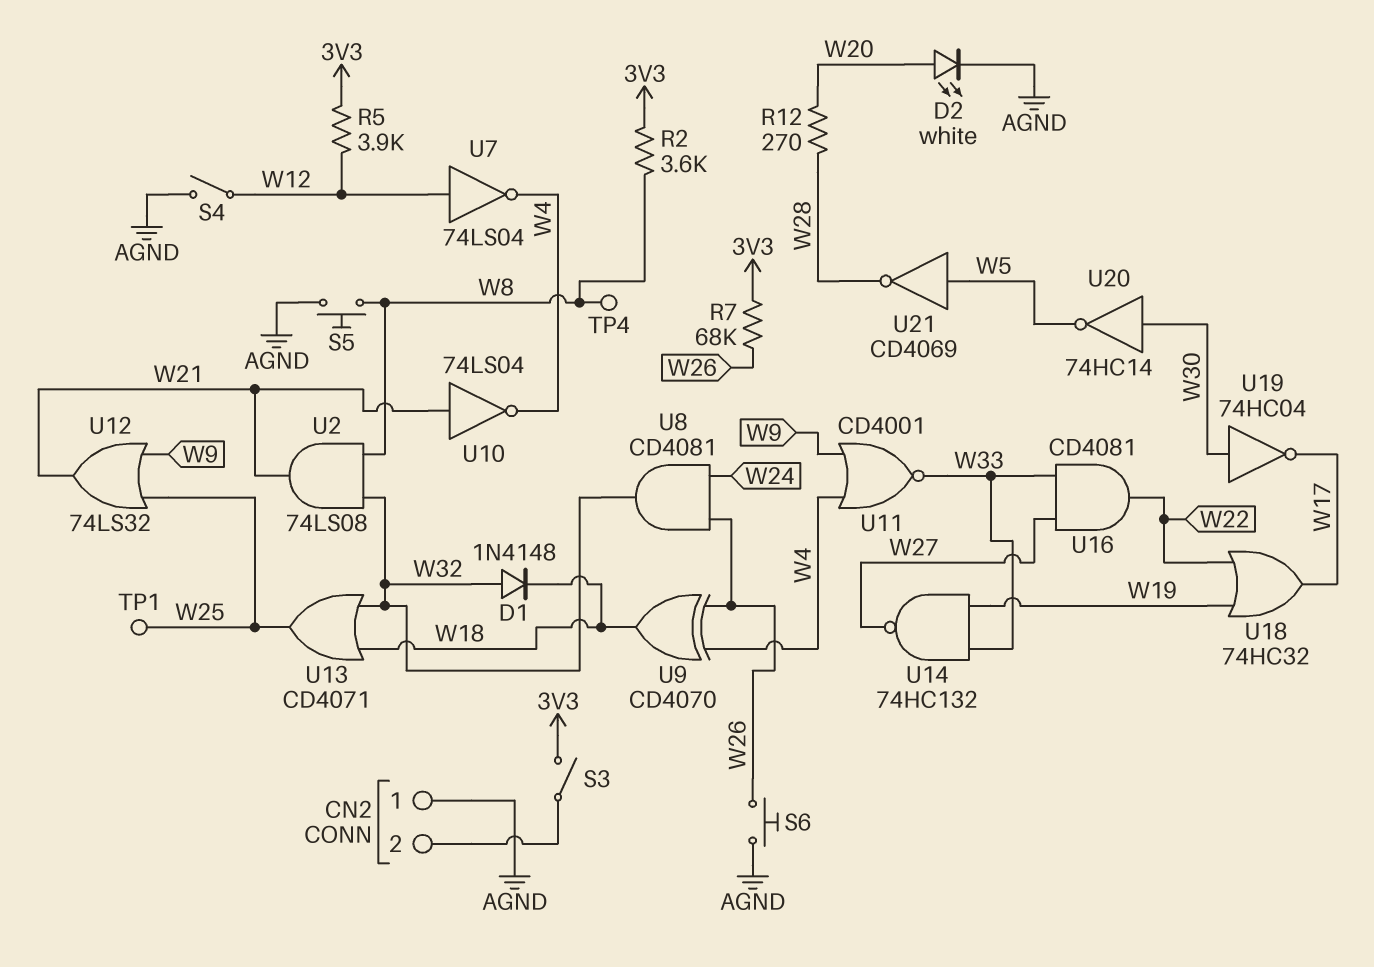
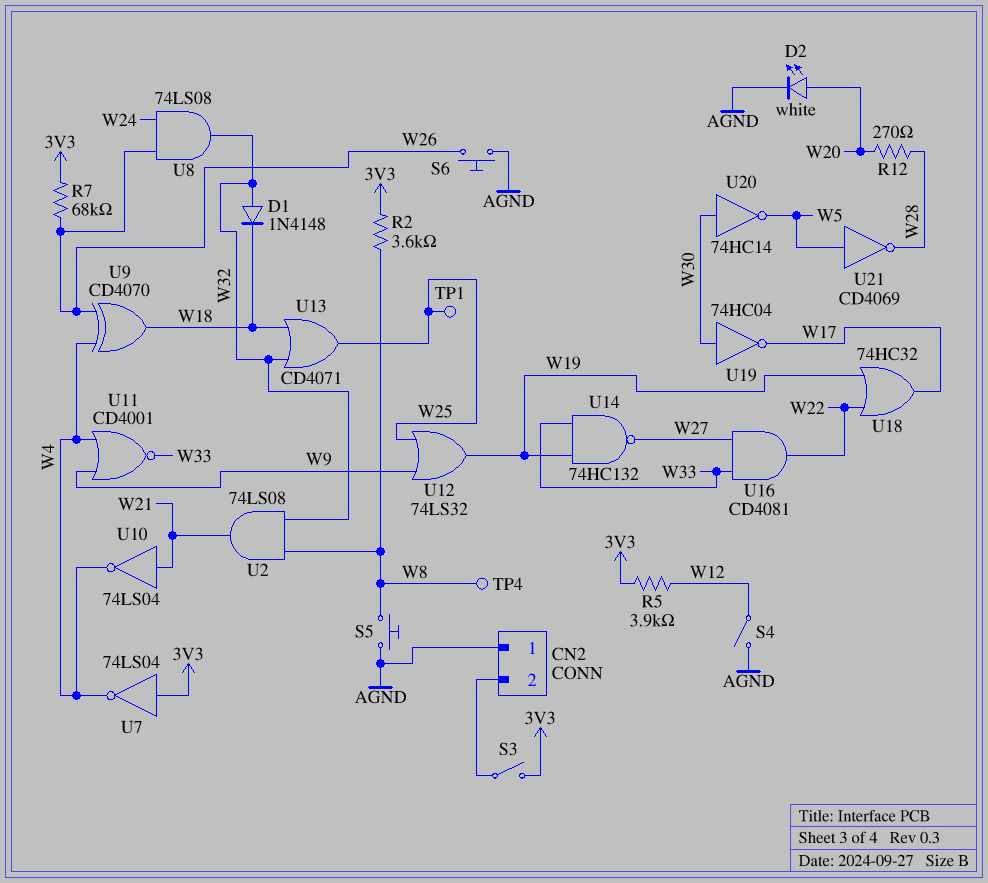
U7: NOT 74LS04 (in W12, out W4) -> NOT 74LS04 (in 3V3, out W4)
U8: AND CD4081 (in W24, in W26, out W32) -> AND 74LS08 (in W24, in W26, out W32)
U12: OR 74LS32 (in W9, in W25, out W21) -> OR 74LS32 (in W9, in W25, out W19)

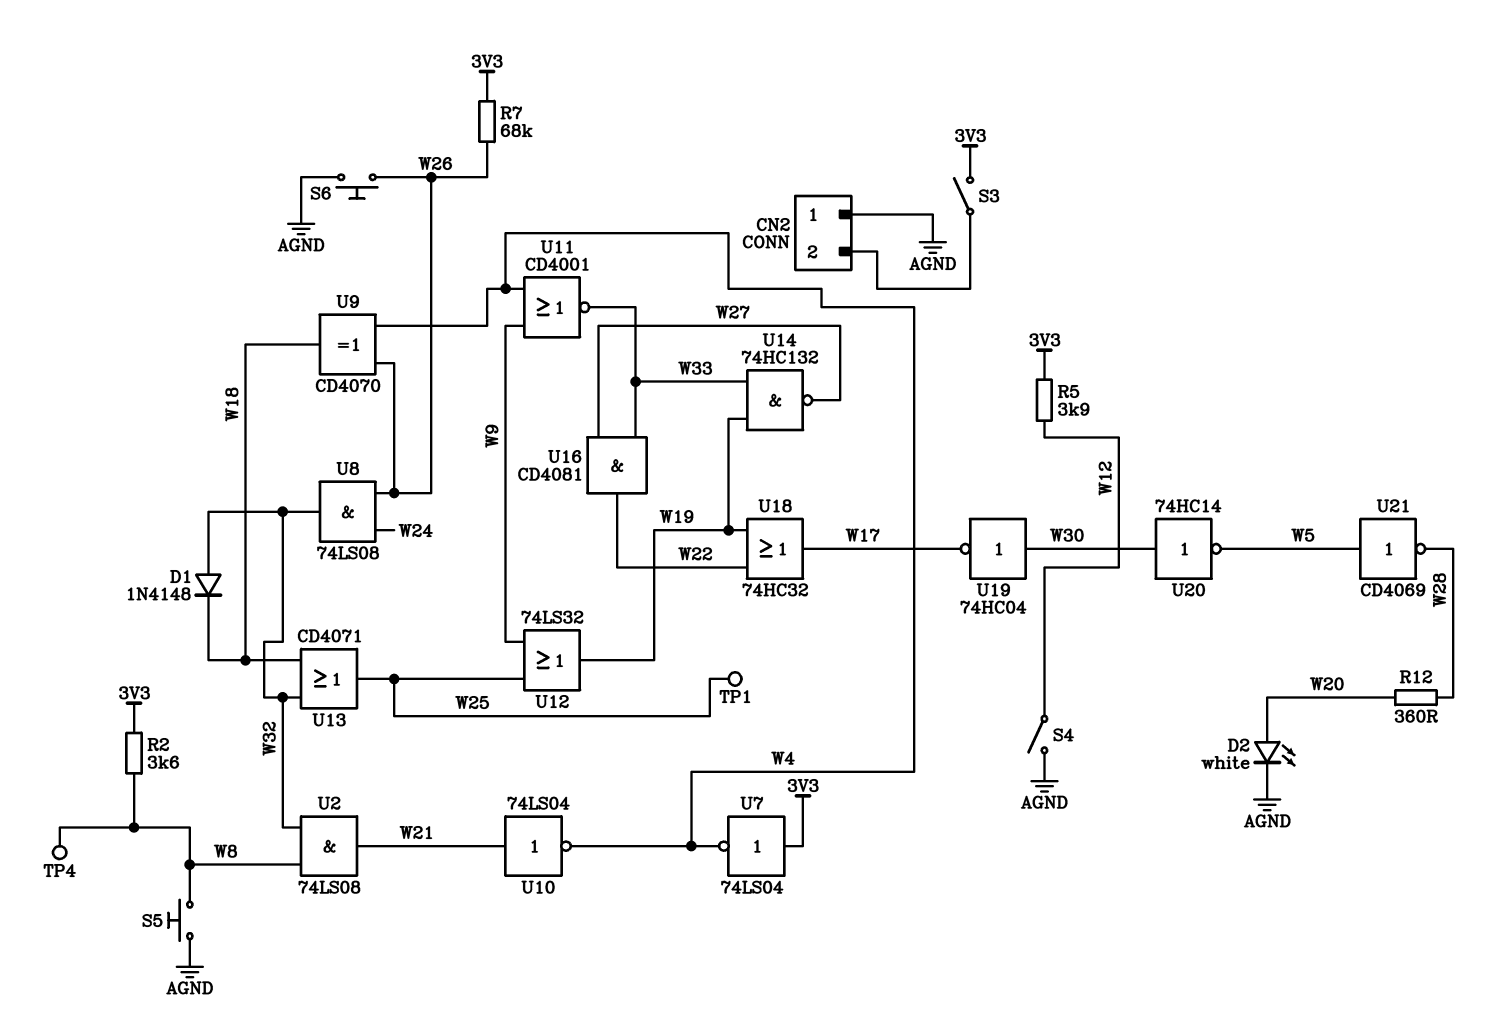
R12: 270 (W20, W28) -> 360 (W20, W28)

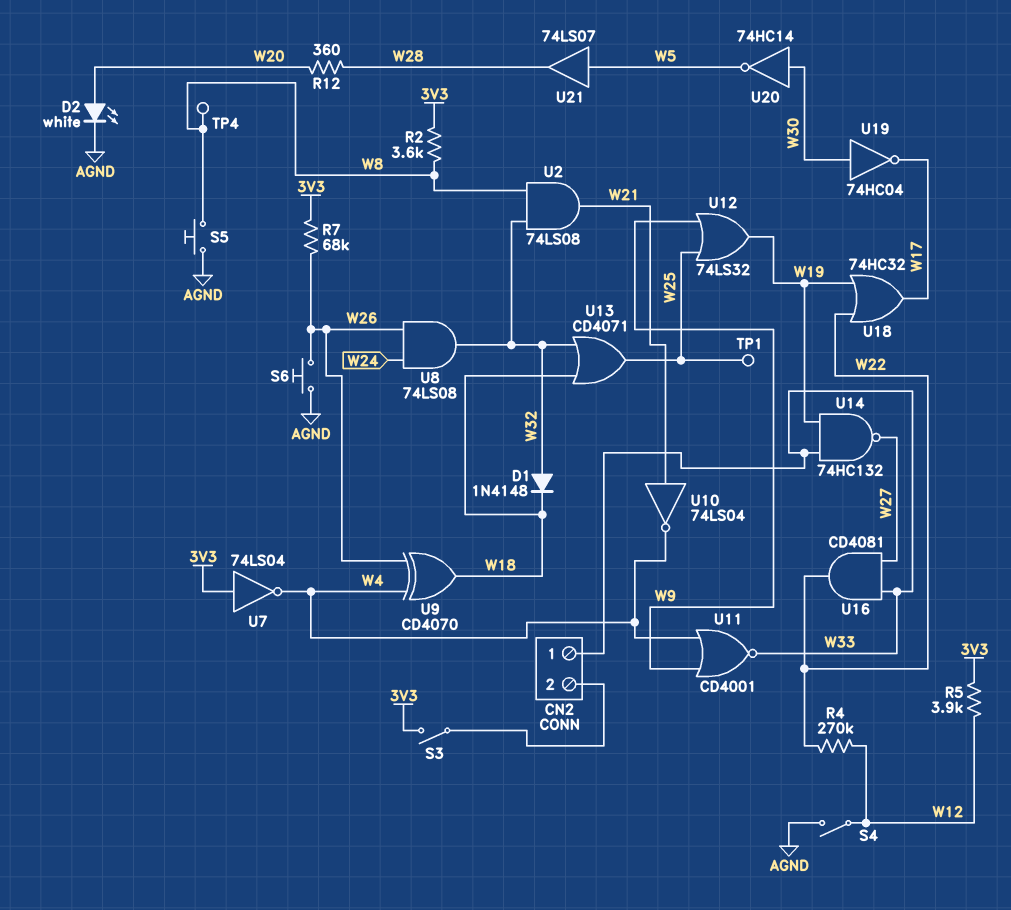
CN2 pin 1: AGND -> W33
R4: none -> 270k (W12, W22)
U21: NOT CD4069 (in W5, out W28) -> buffer 74LS07 (in W5, out W28)

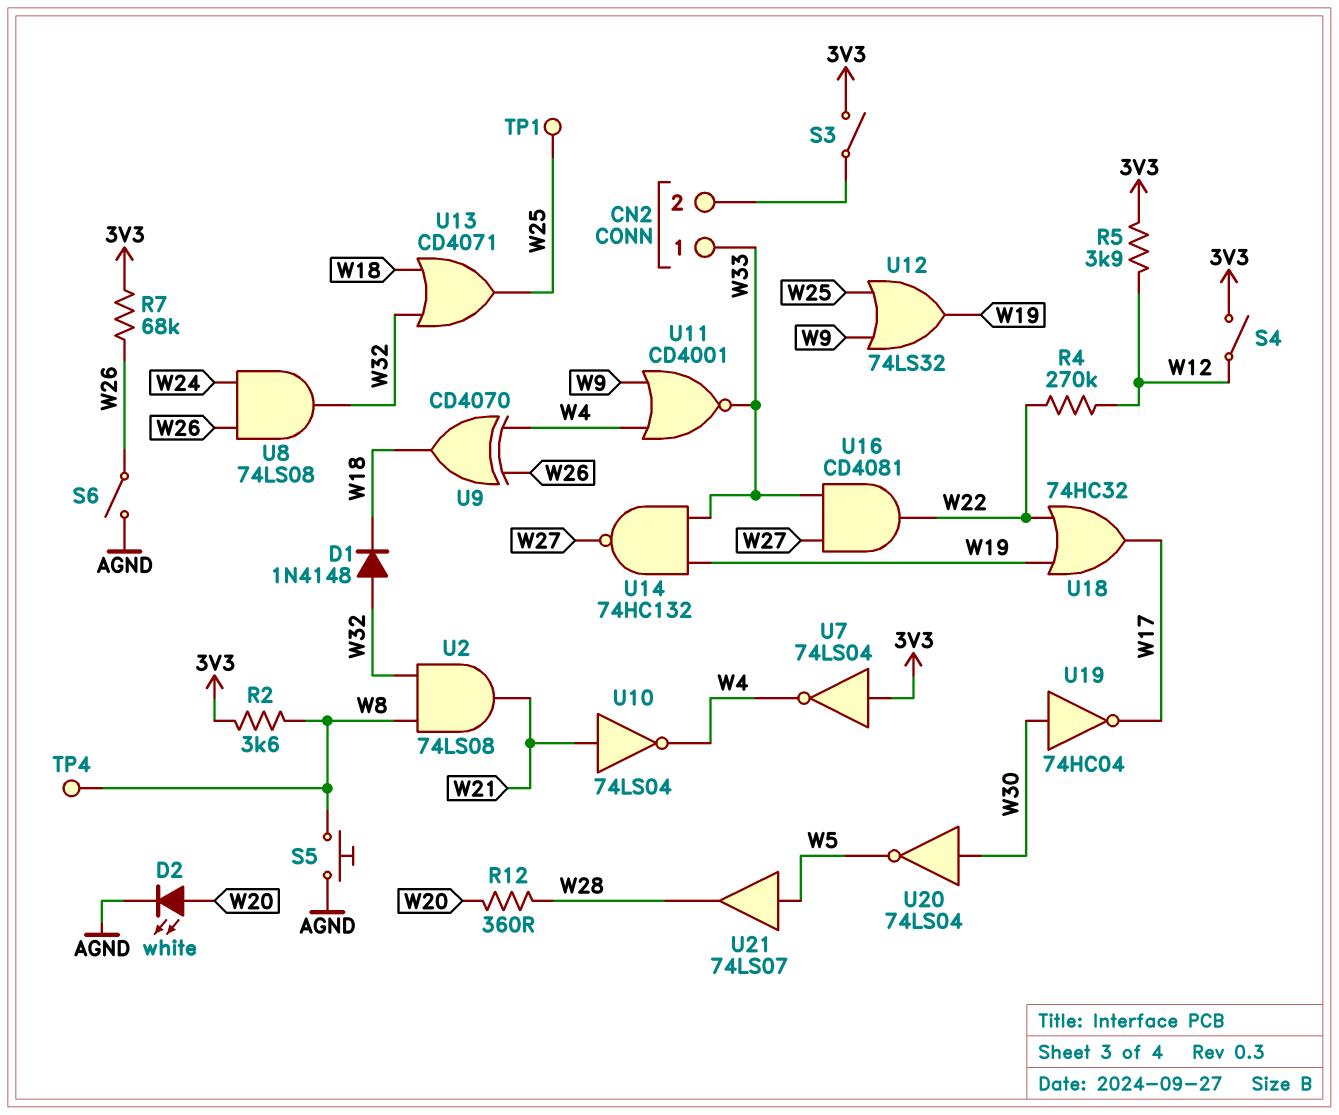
S4: switch (AGND, W12) -> switch (3V3, W12)
S6: button (AGND, W26) -> switch (AGND, W26)
U20: NOT 74HC14 (in W30, out W5) -> NOT 74LS04 (in W30, out W5)

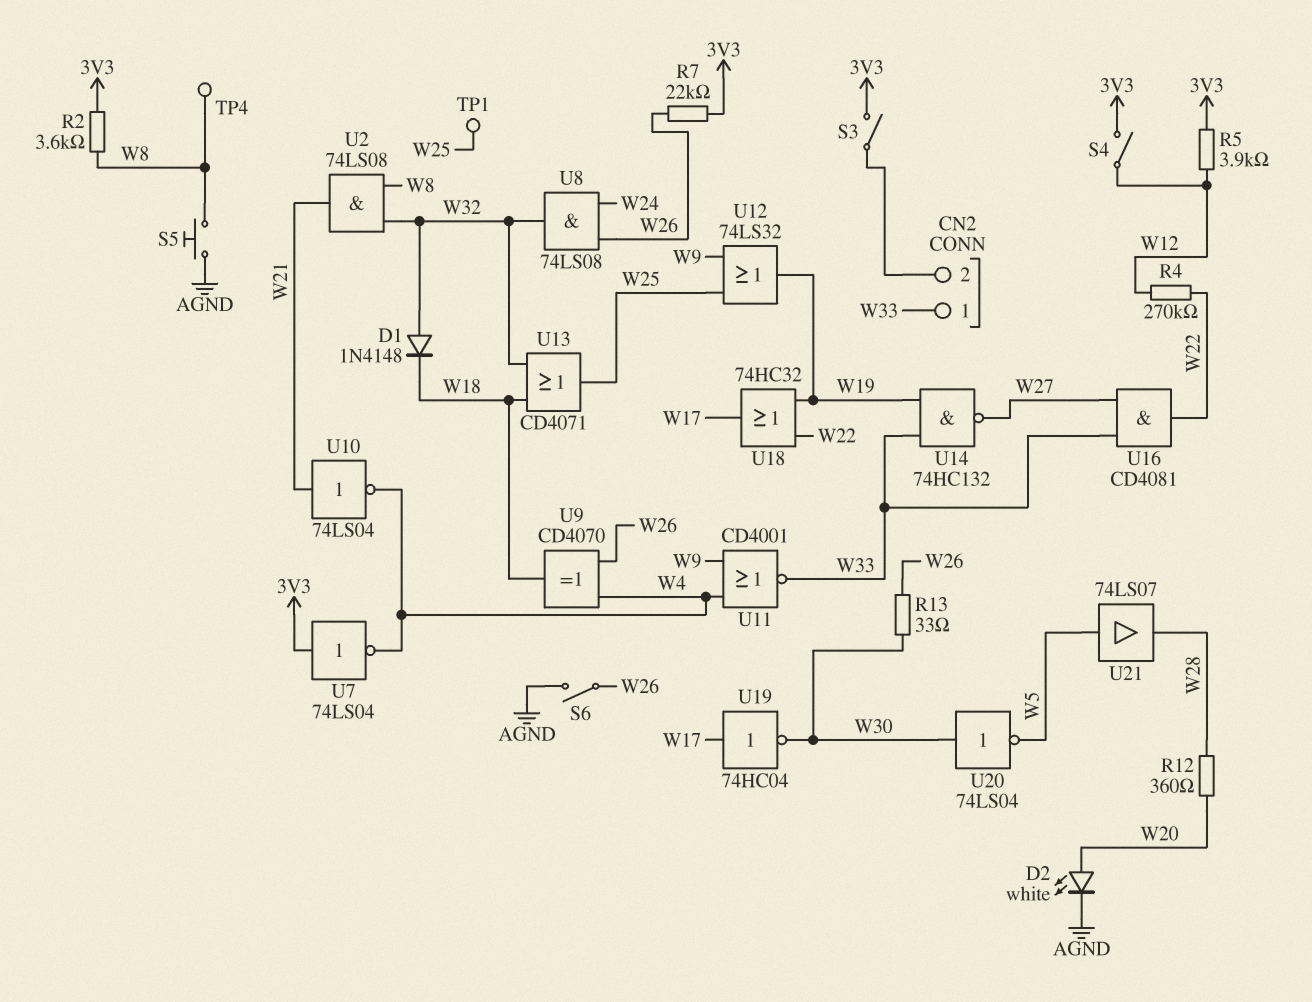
R7: 68k (3V3, W26) -> 22k (3V3, W26)
R13: none -> 33 (W26, W30)
U19: NOT 74HC04 (in W30, out W17) -> NOT 74HC04 (in W17, out W30)

